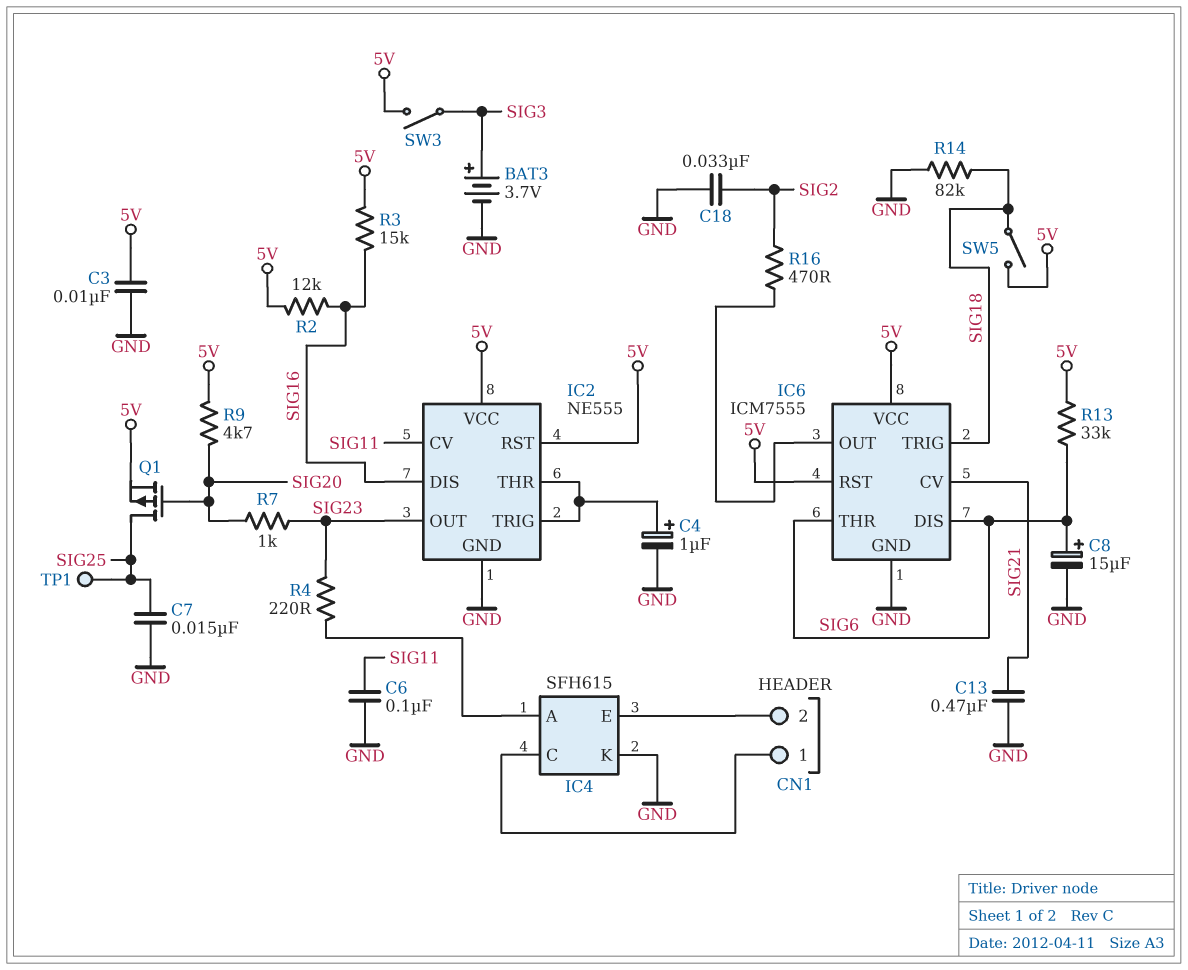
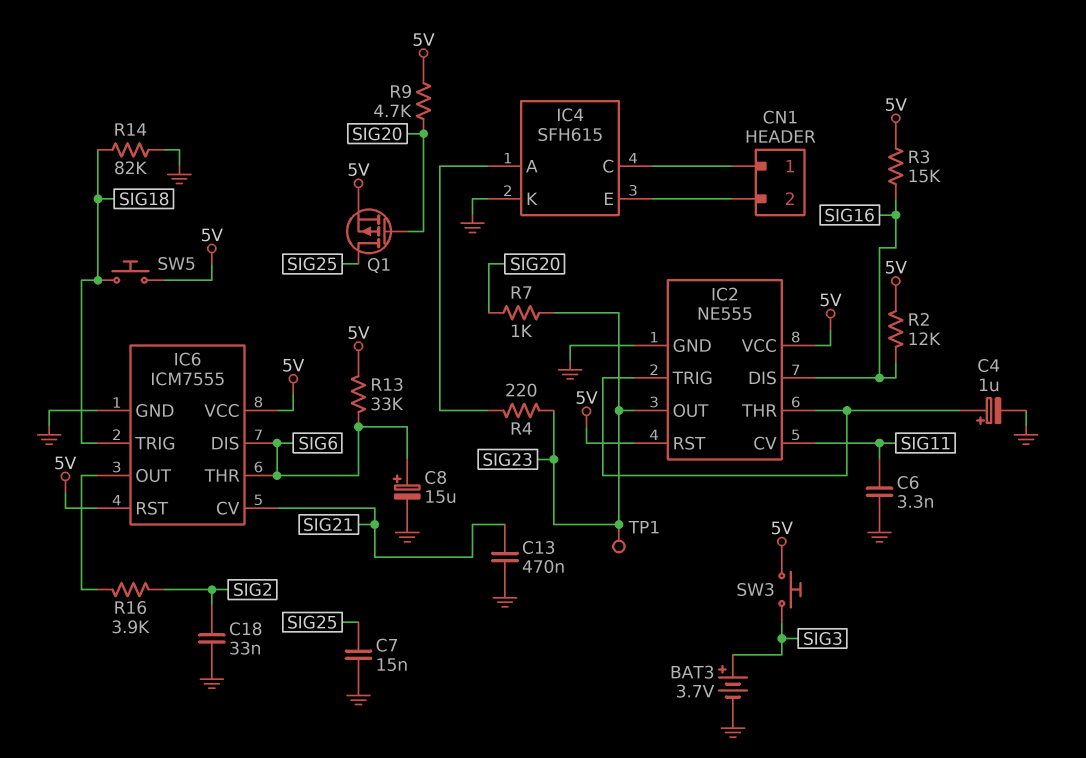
C3: 10nF (5V, GND) -> none
C6: 100nF (GND, SIG11) -> 3.3nF (GND, SIG11)
R16: 470 (IC6/OUT, SIG2) -> 3.9k (IC6/OUT, SIG2)
SW3: switch (5V, SIG3) -> button (5V, SIG3)
SW5: switch (5V, SIG18) -> button (5V, SIG18)
TP1: test point (SIG25) -> test point (SIG23)

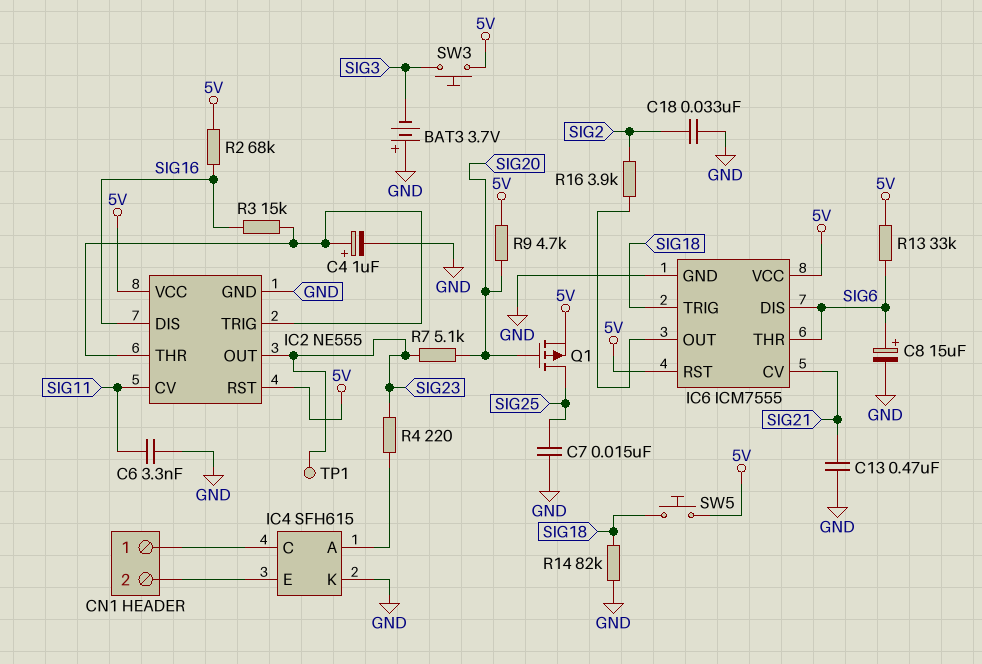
BAT3: 3.7V (plus SIG3, minus GND) -> 3.7V (plus GND, minus SIG3)
R2: 12k (5V, SIG16) -> 68k (5V, SIG16)
R3: 15k (5V, SIG16) -> 15k (IC2/THR, SIG16)
R7: 1k (SIG20, SIG23) -> 5.1k (SIG20, SIG23)

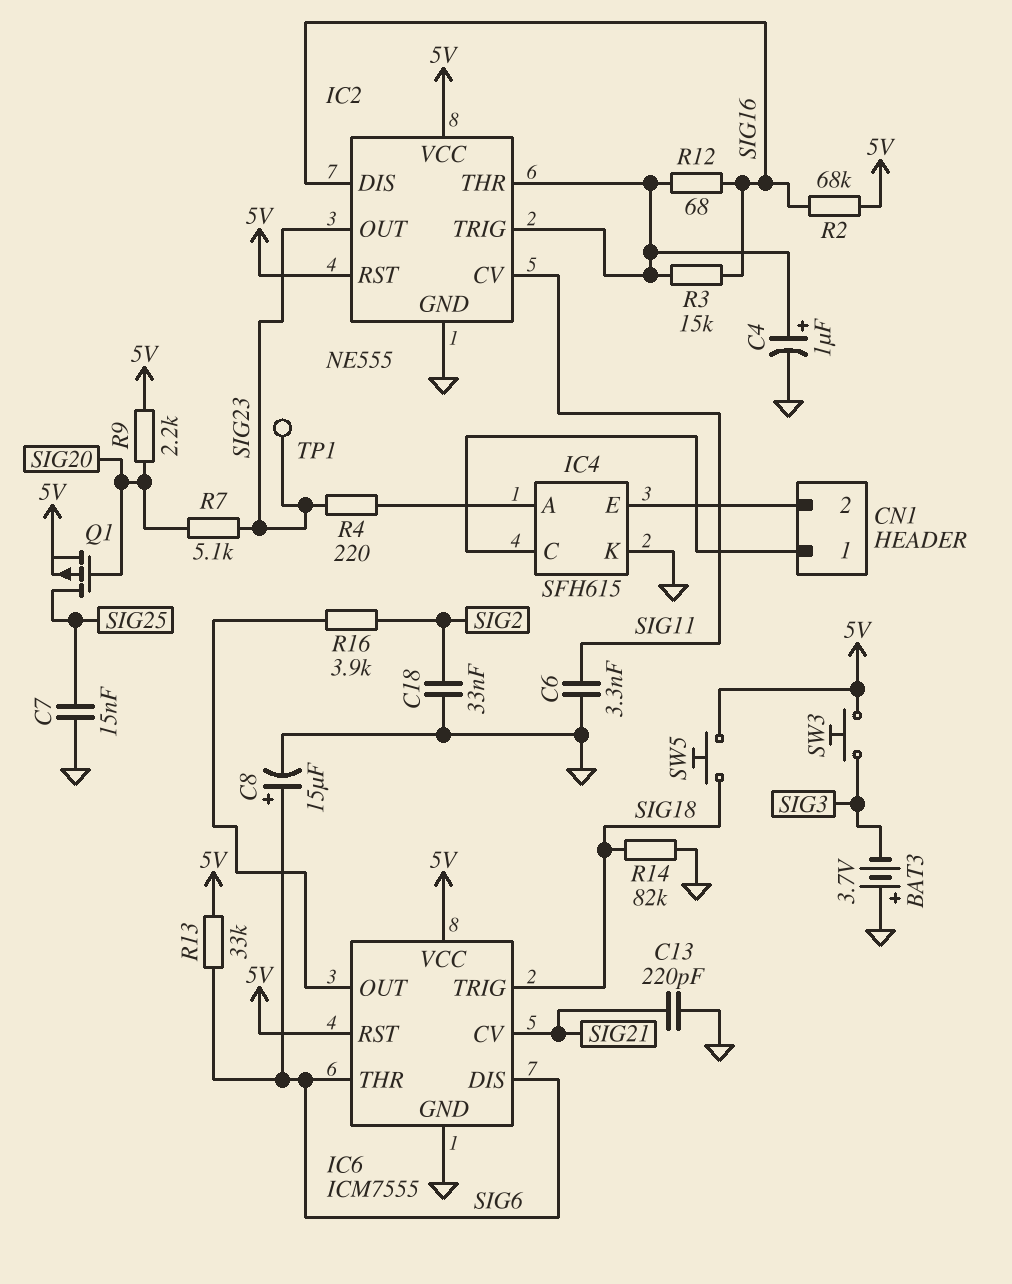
C13: 470nF (GND, SIG21) -> 220pF (GND, SIG21)
R9: 4.7k (5V, SIG20) -> 2.2k (5V, SIG20)
R12: none -> 68 (IC2/THR, SIG16)

